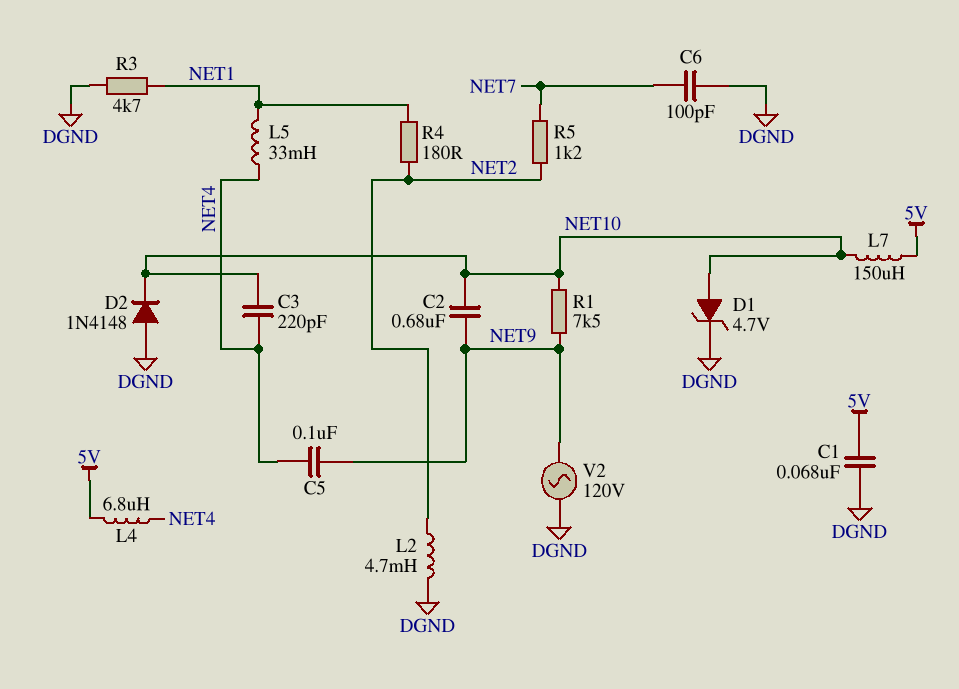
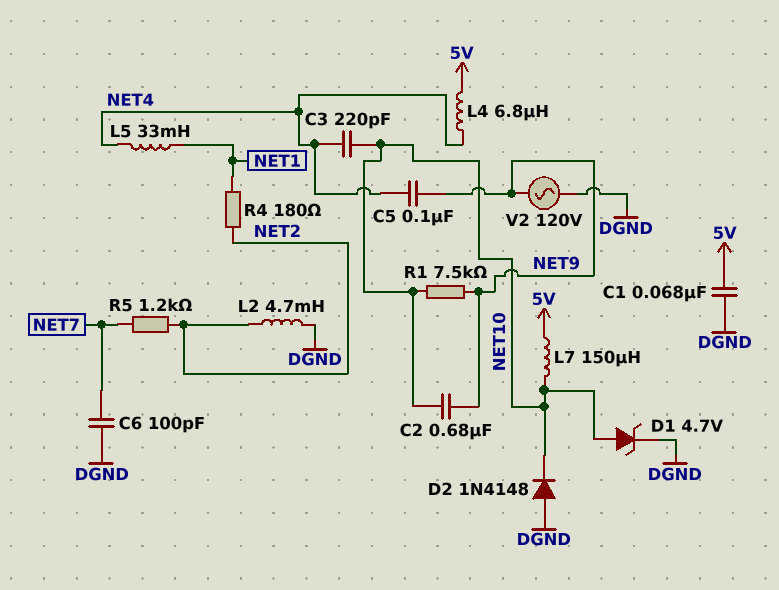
R3: 4.7k (DGND, NET1) -> none

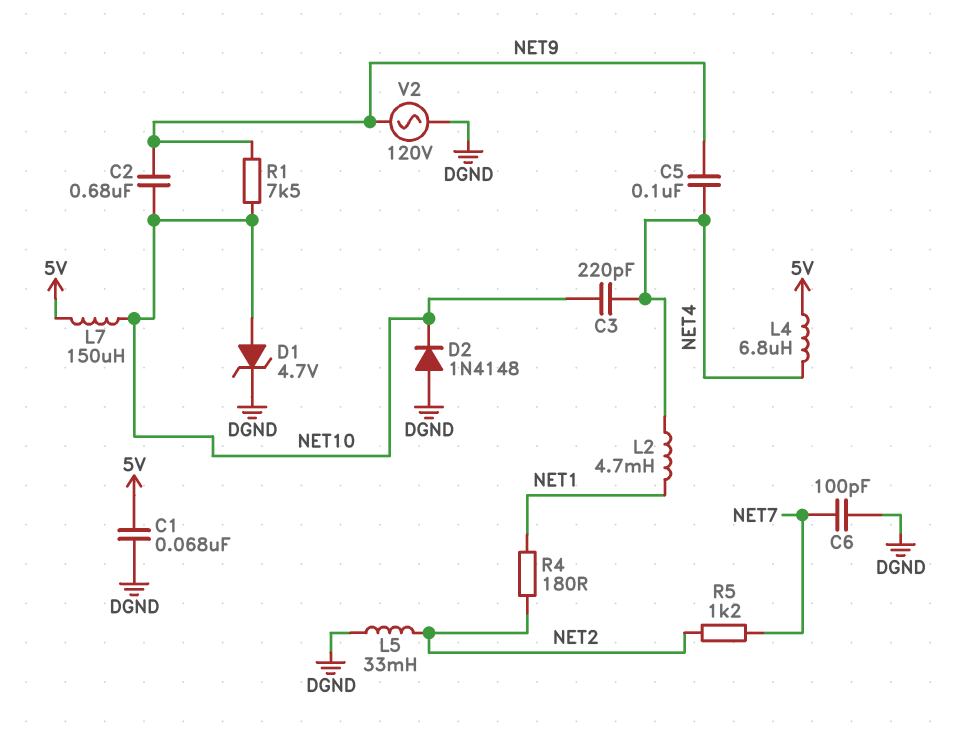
L2: 4.7mH (DGND, NET2) -> 4.7mH (NET1, NET4)
L5: 33mH (NET1, NET4) -> 33mH (DGND, NET2)

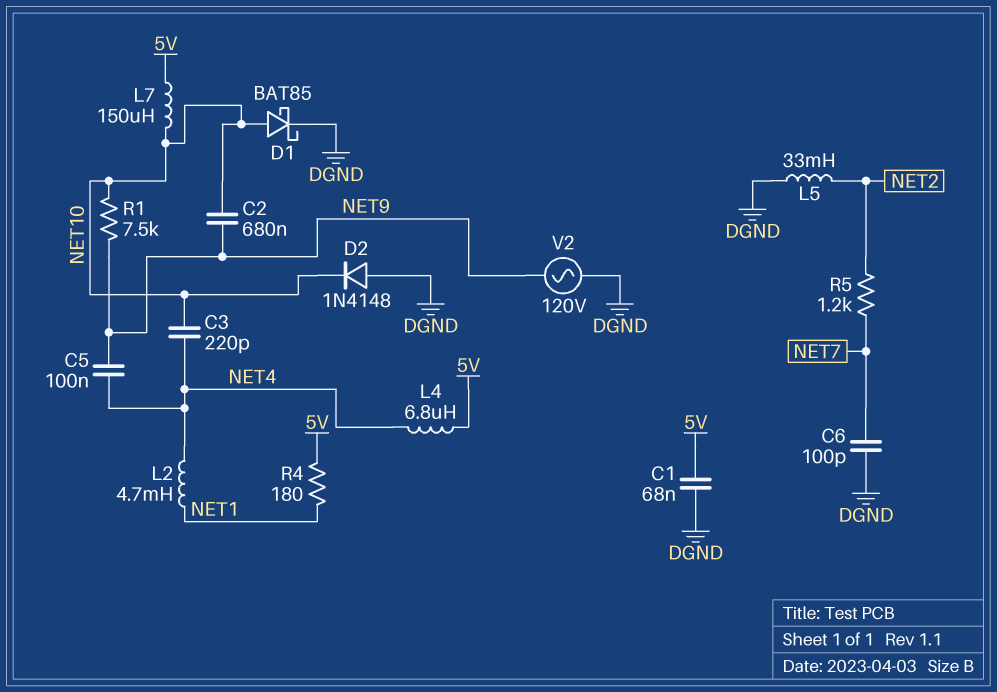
D1: zener 4.7V (A NET10, K DGND) -> schottky BAT85 (A NET10, K DGND)
R4: 180 (NET1, NET2) -> 180 (5V, NET1)

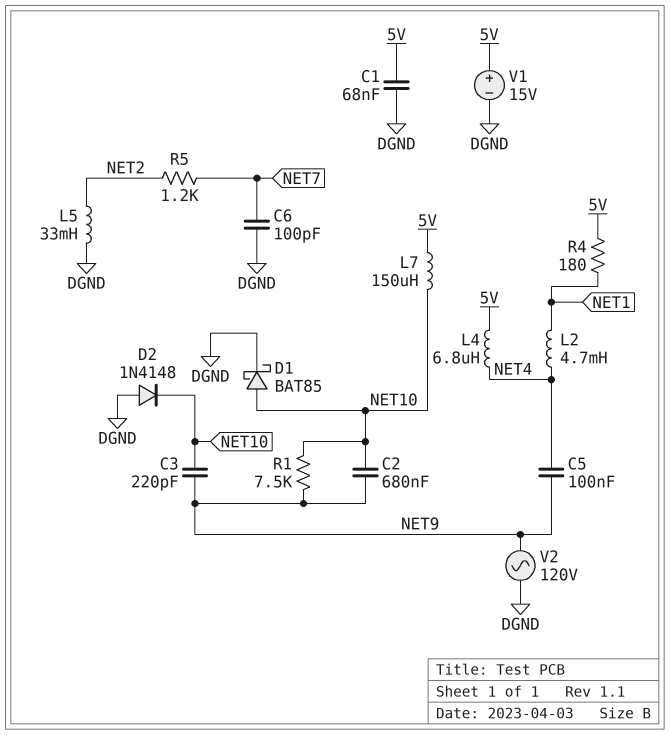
C3: 220pF (NET4, NET10) -> 220pF (NET9, NET10)
V1: none -> 15V (plus 5V, minus DGND)

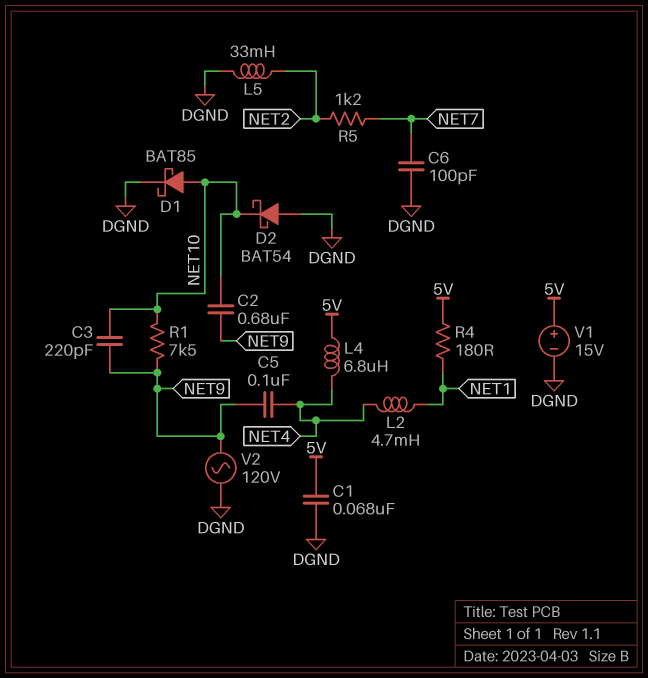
D2: diode 1N4148 (A DGND, K NET10) -> schottky BAT54 (A DGND, K NET10)
L7: 150uH (5V, NET10) -> none

